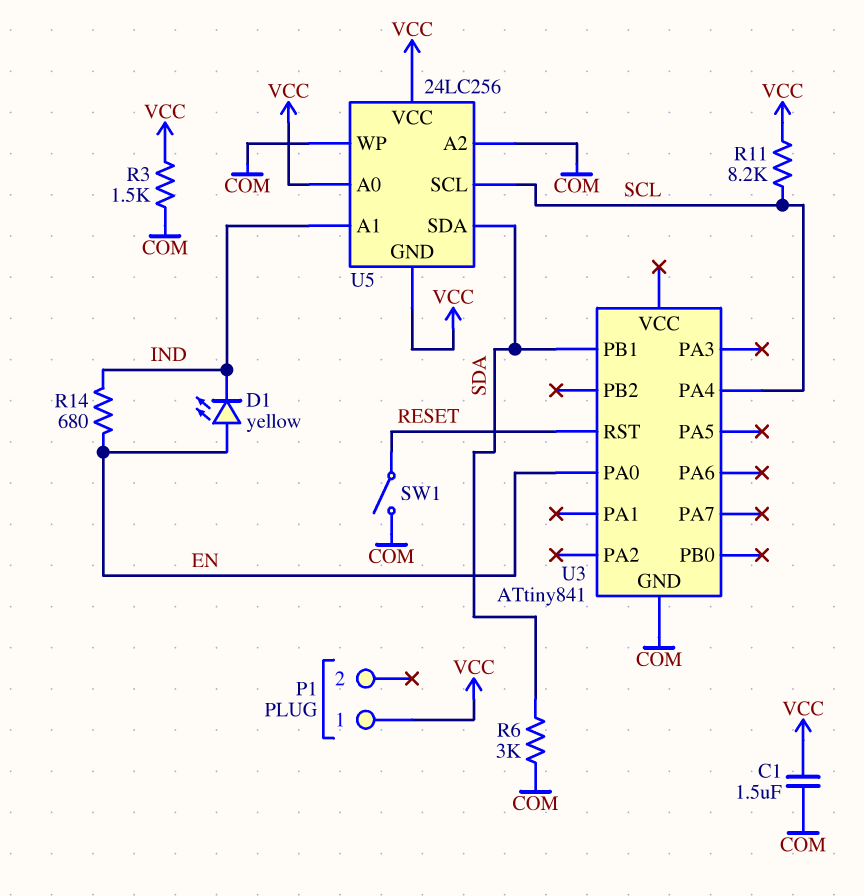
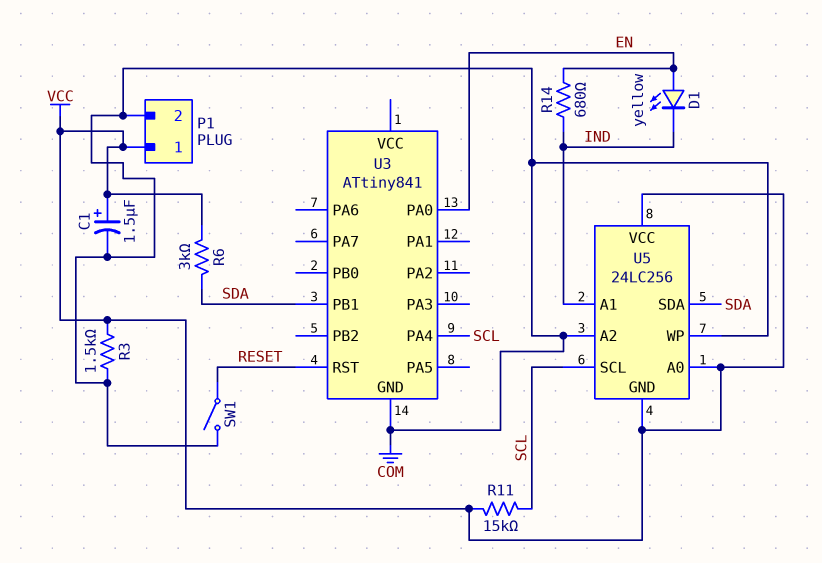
C1: 1.5uF (COM, VCC) -> 1.5uF (plus VCC, minus COM)
P1 pin 2: none -> COM
R6: 3k (COM, SDA) -> 3k (SDA, VCC)
R11: 8.2k (SCL, VCC) -> 15k (SCL, VCC)

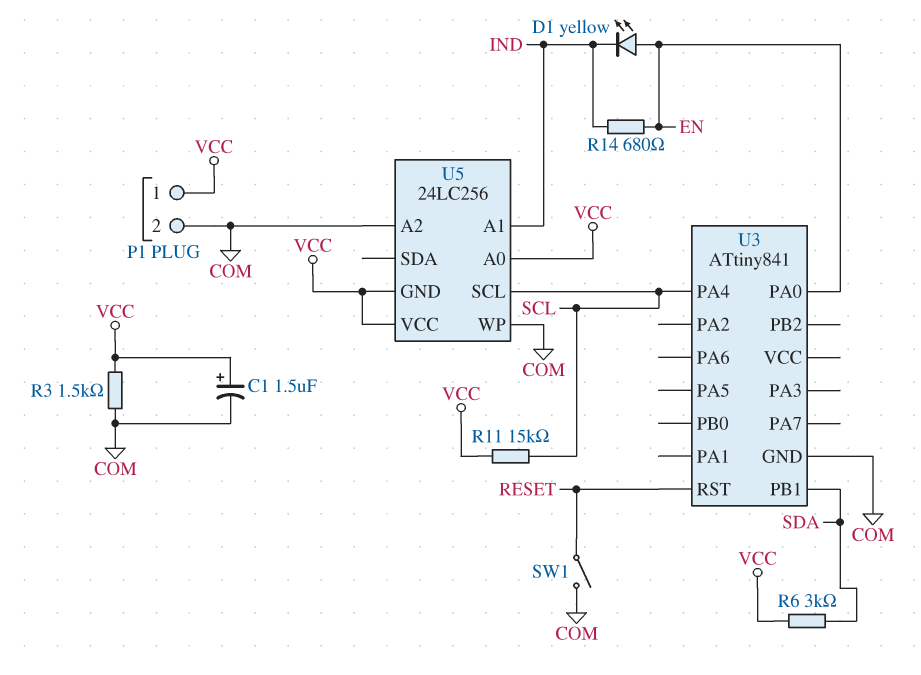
U5 pin SDA: SDA -> none

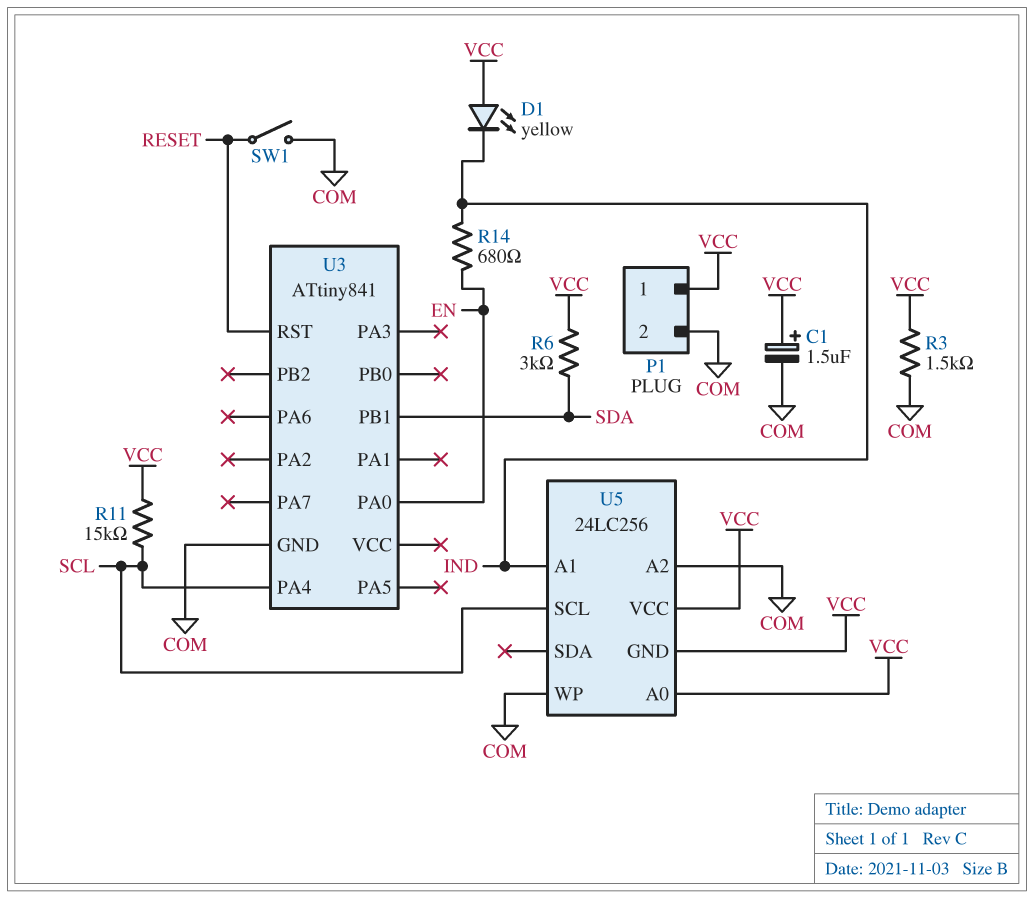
D1: LED yellow (A EN, K IND) -> LED yellow (A VCC, K IND)

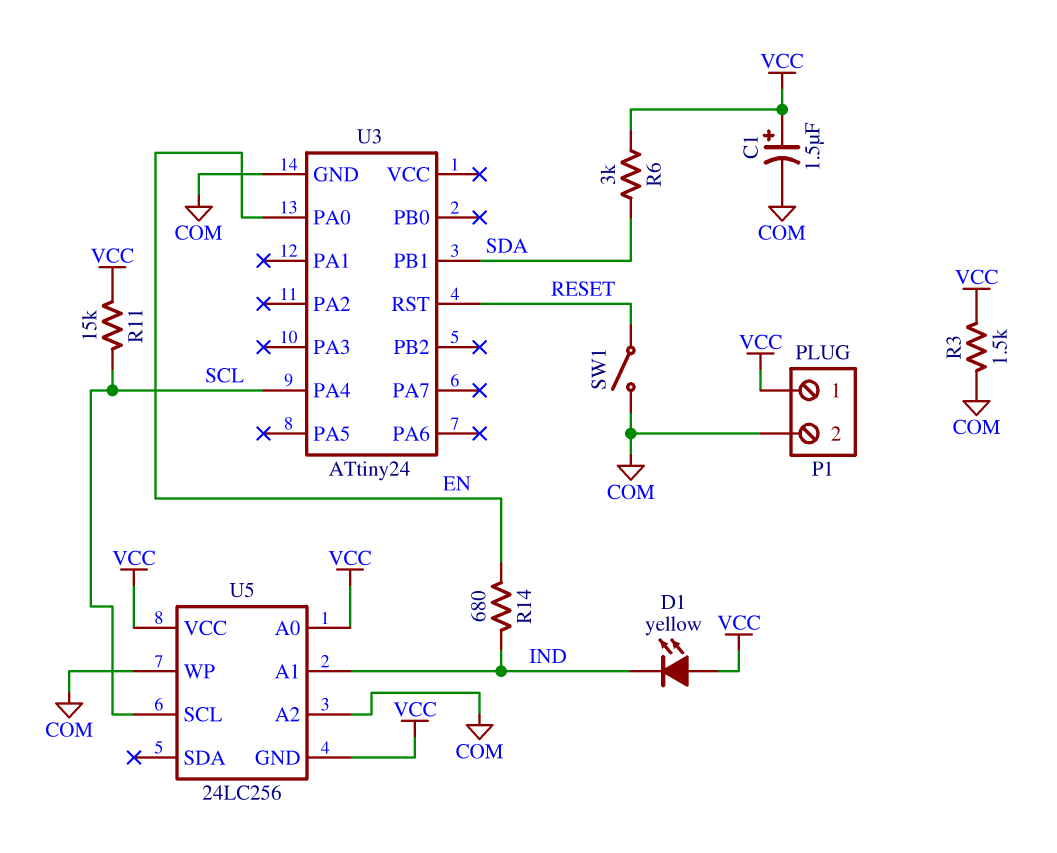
U3: ATtiny841 -> ATtiny24

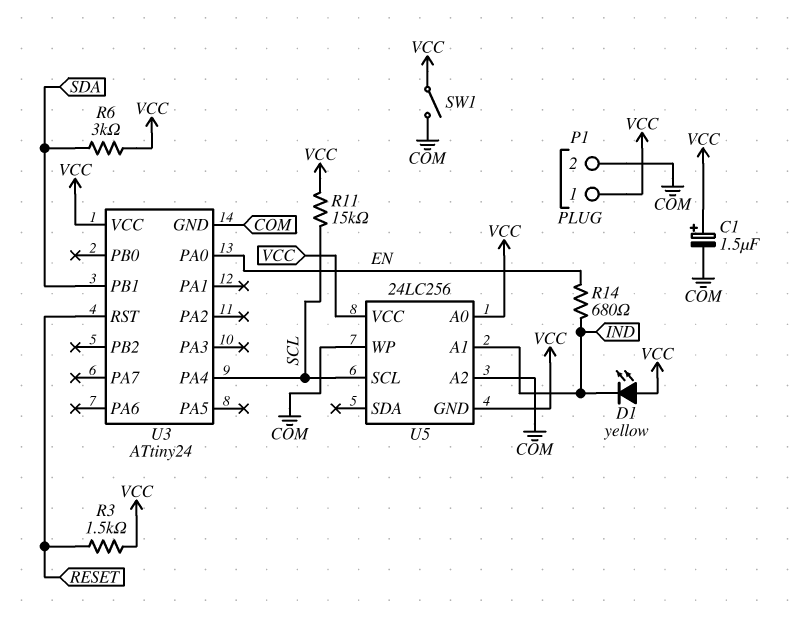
R3: 1.5k (COM, VCC) -> 1.5k (RESET, VCC)
SW1: switch (COM, RESET) -> switch (COM, VCC)
U3 pin VCC: none -> VCC

